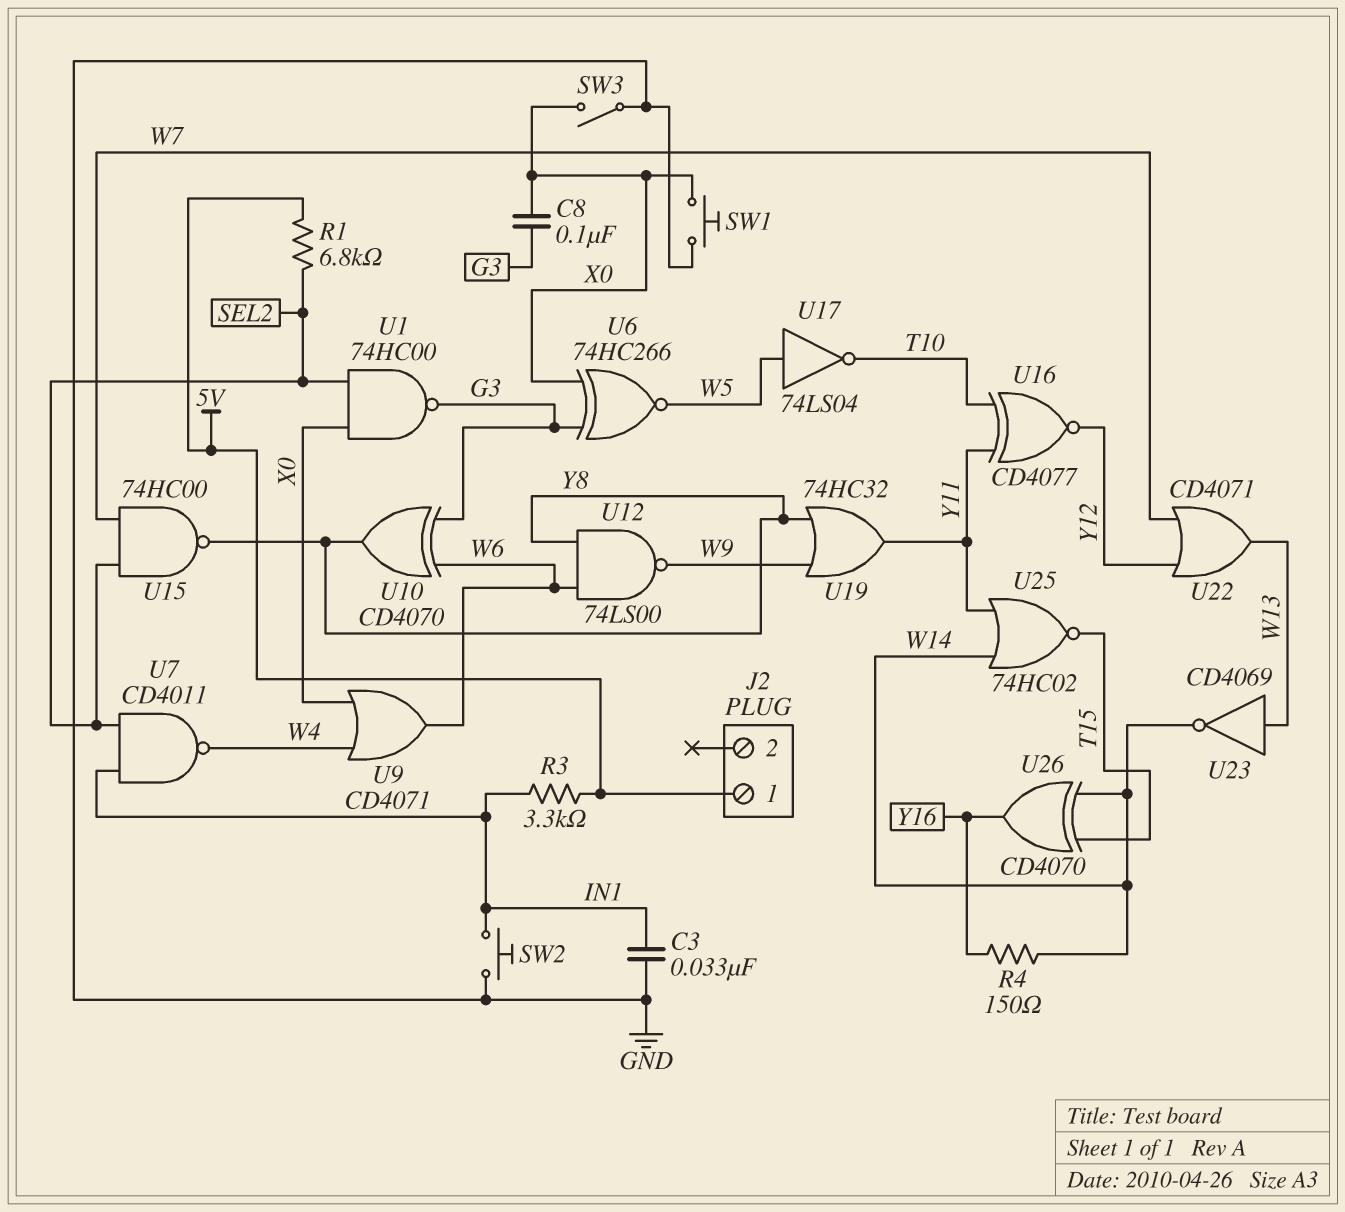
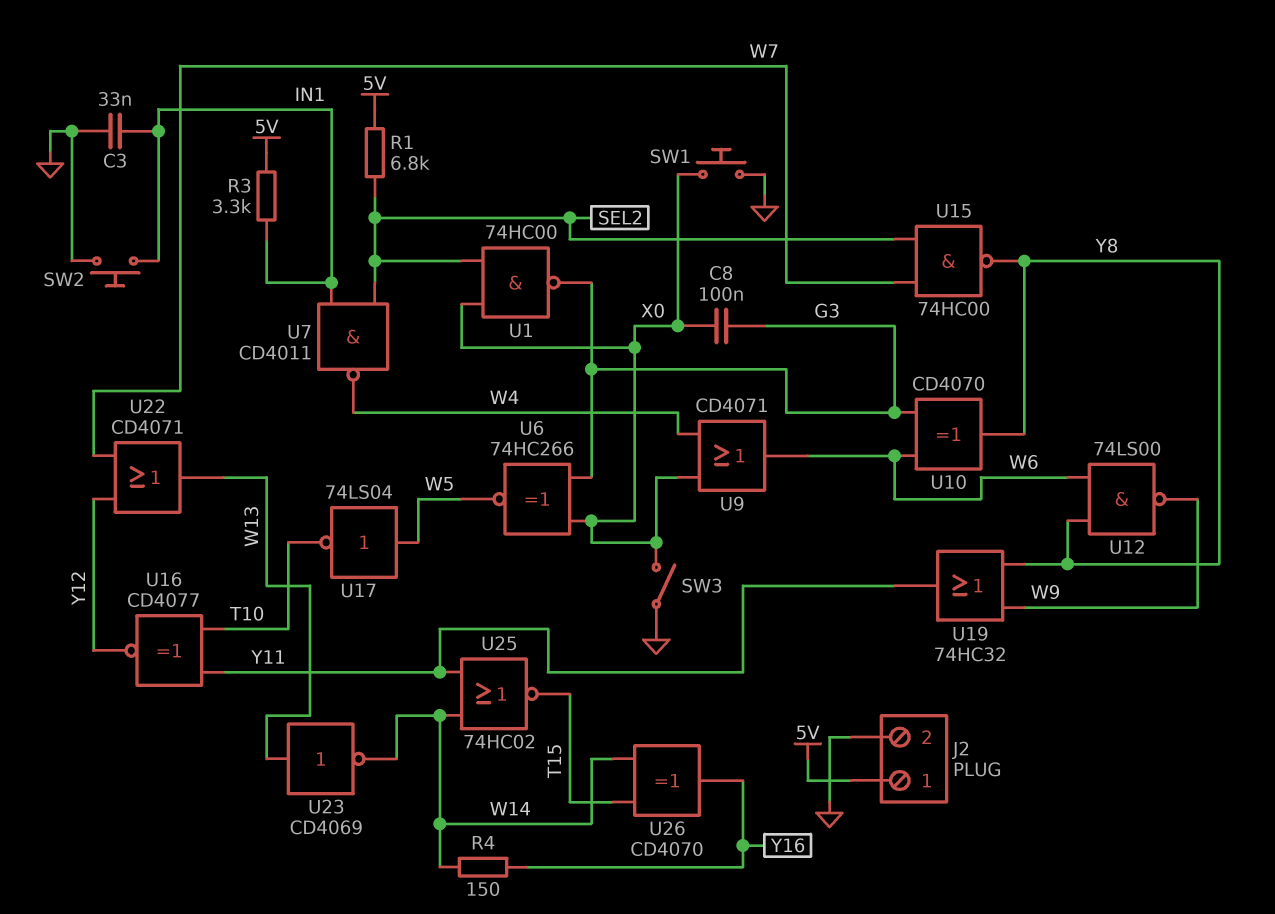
J2 pin 2: none -> GND

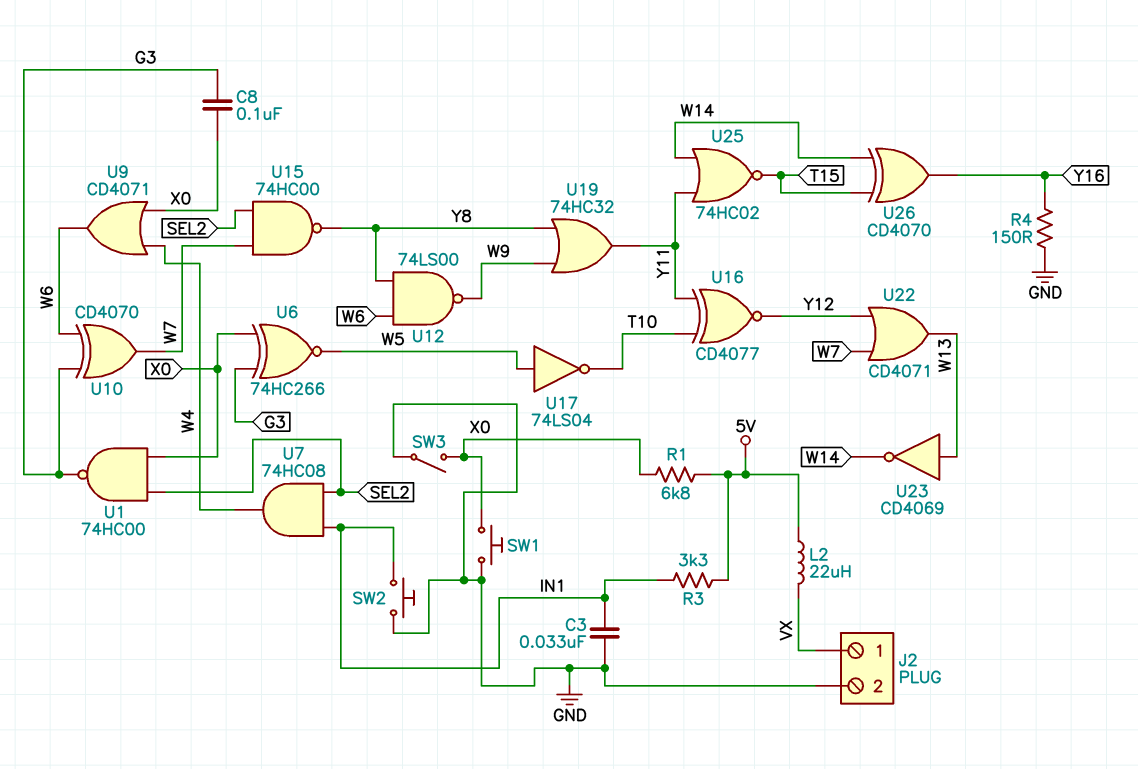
J2 pin 1: 5V -> VX
L2: none -> 22uH (5V, VX)
R1: 6.8k (5V, SEL2) -> 6.8k (5V, X0)
R4: 150 (W14, Y16) -> 150 (GND, Y16)
U7: NAND CD4011 (in IN1, in SEL2, out W4) -> AND 74HC08 (in IN1, in SEL2, out W4)
U10: XOR CD4070 (in G3, in W6, out Y8) -> XOR CD4070 (in G3, in W6, out W7)

